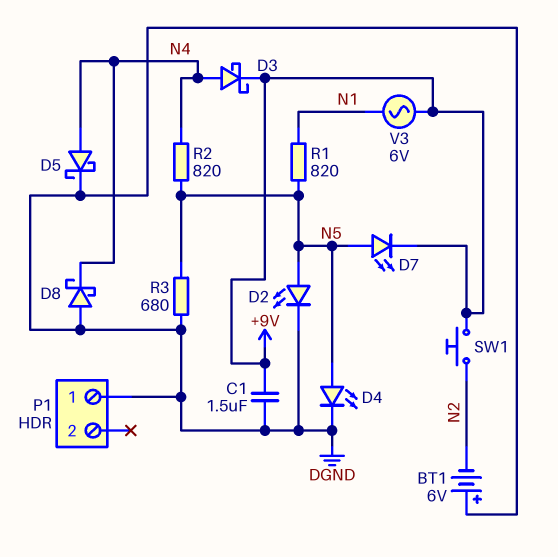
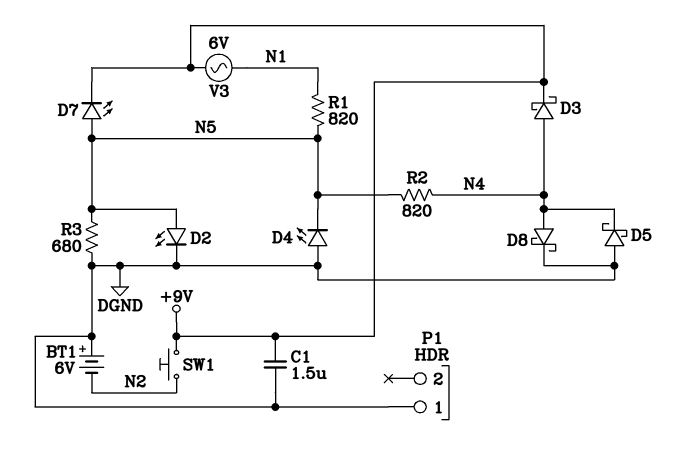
D4: LED (A N5, K DGND) -> LED (A DGND, K N5)
D5: schottky (A N4, K DGND) -> schottky (A DGND, K N4)
D8: schottky (A DGND, K N4) -> schottky (A N4, K DGND)

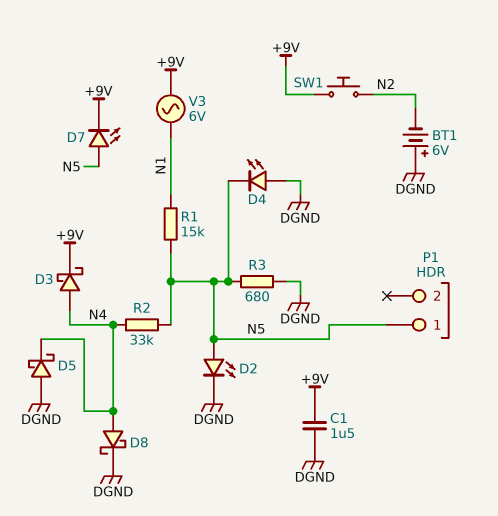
P1 pin 1: DGND -> N5
R1: 820 (N1, N5) -> 15k (N1, N5)
R2: 820 (N4, N5) -> 33k (N4, N5)

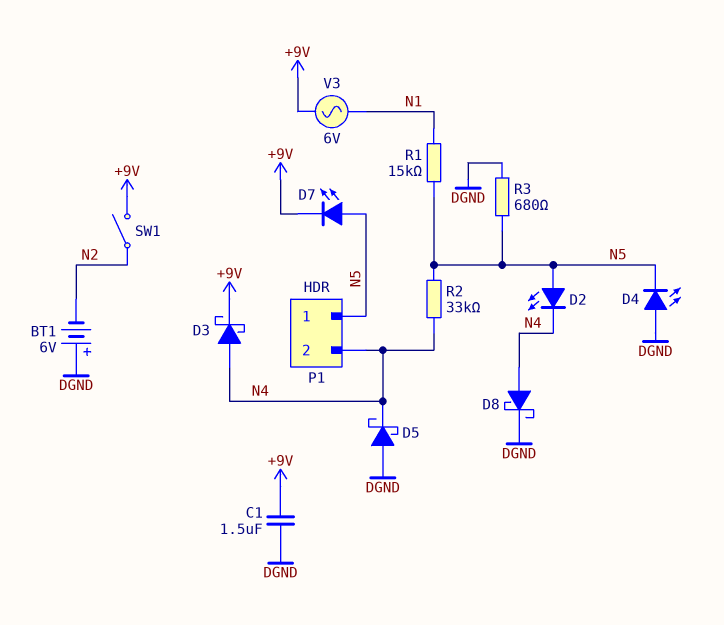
D2: LED (A N5, K DGND) -> LED (A N5, K N4)
P1 pin 2: none -> N4
SW1: button (+9V, N2) -> switch (+9V, N2)

